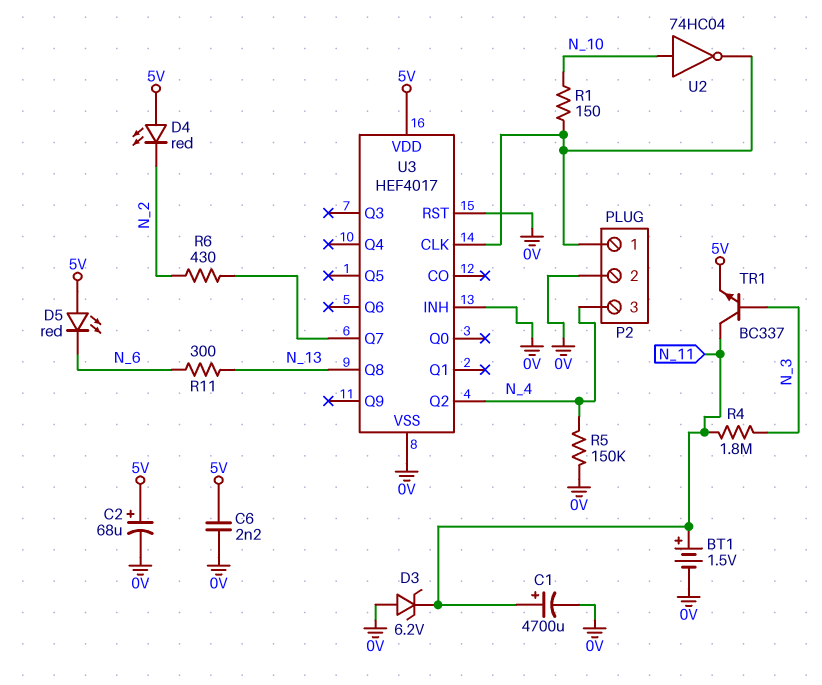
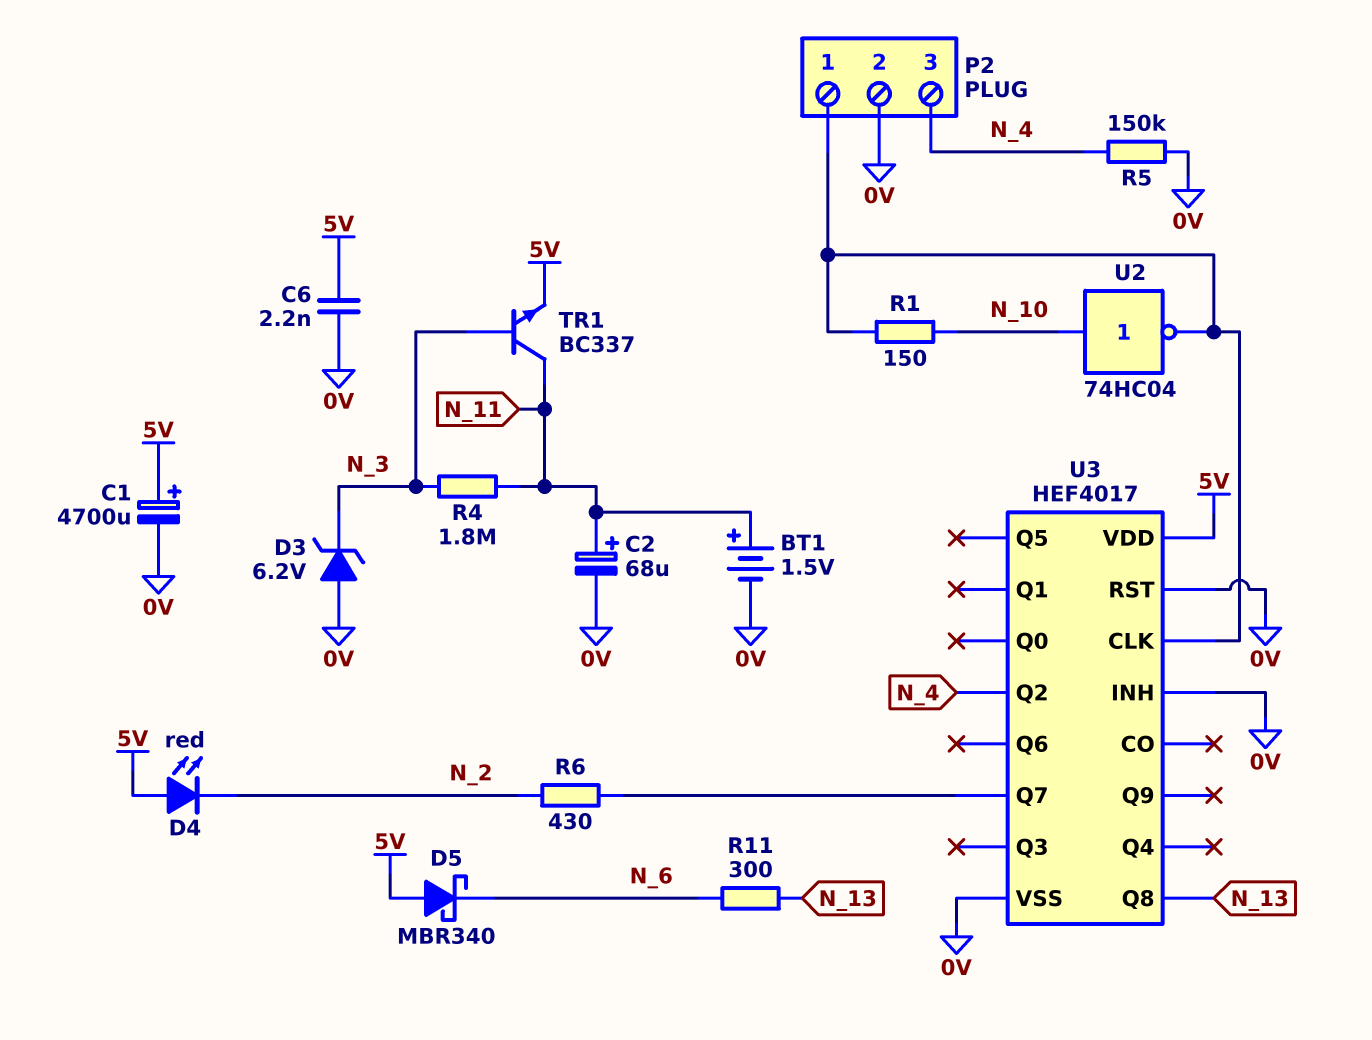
C1: 4700uF (plus N_11, minus 0V) -> 4700uF (plus 5V, minus 0V)
C2: 68uF (plus 5V, minus 0V) -> 68uF (plus N_11, minus 0V)
D3: zener 6.2V (A 0V, K N_11) -> zener 6.2V (A 0V, K N_3)
D5: LED red (A 5V, K N_6) -> schottky MBR340 (A 5V, K N_6)

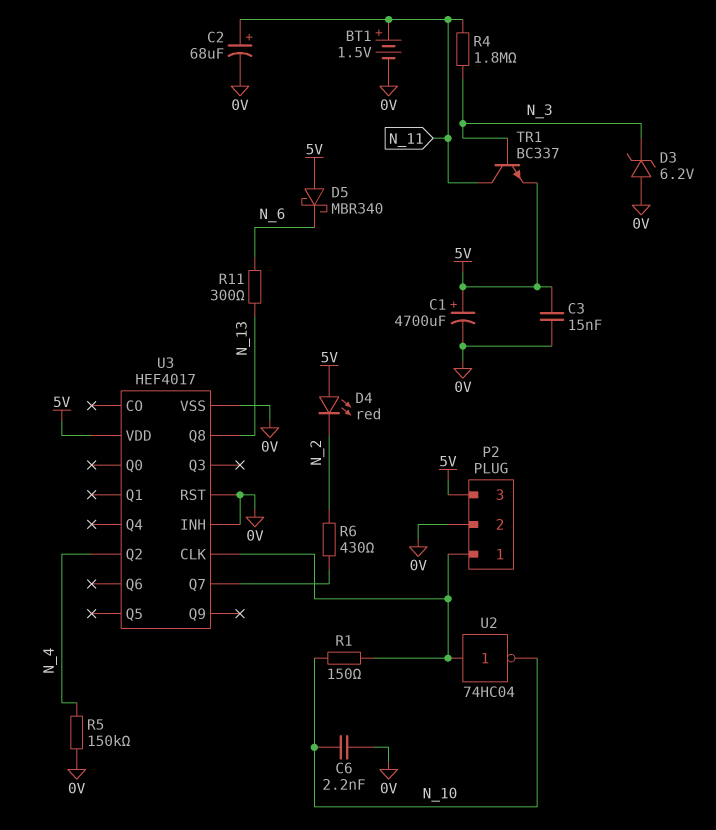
C3: none -> 15nF (0V, 5V)
C6: 2.2nF (0V, 5V) -> 2.2nF (0V, N_10)
P2 pin 3: N_4 -> 5V
U2: NOT 74HC04 (in N_10, out P2/1) -> NOT 74HC04 (in P2/1, out N_10)

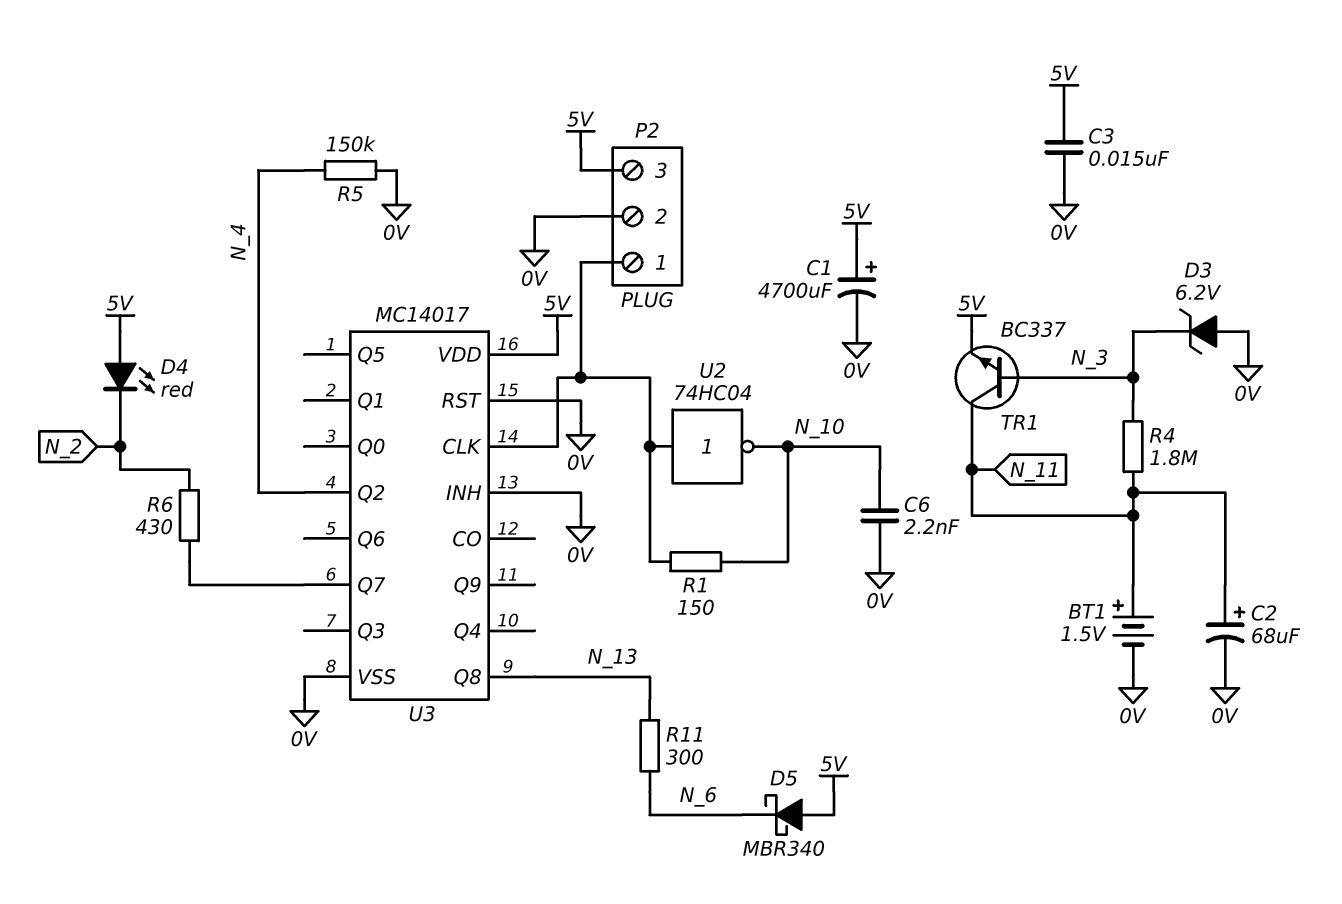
U3: HEF4017 -> MC14017

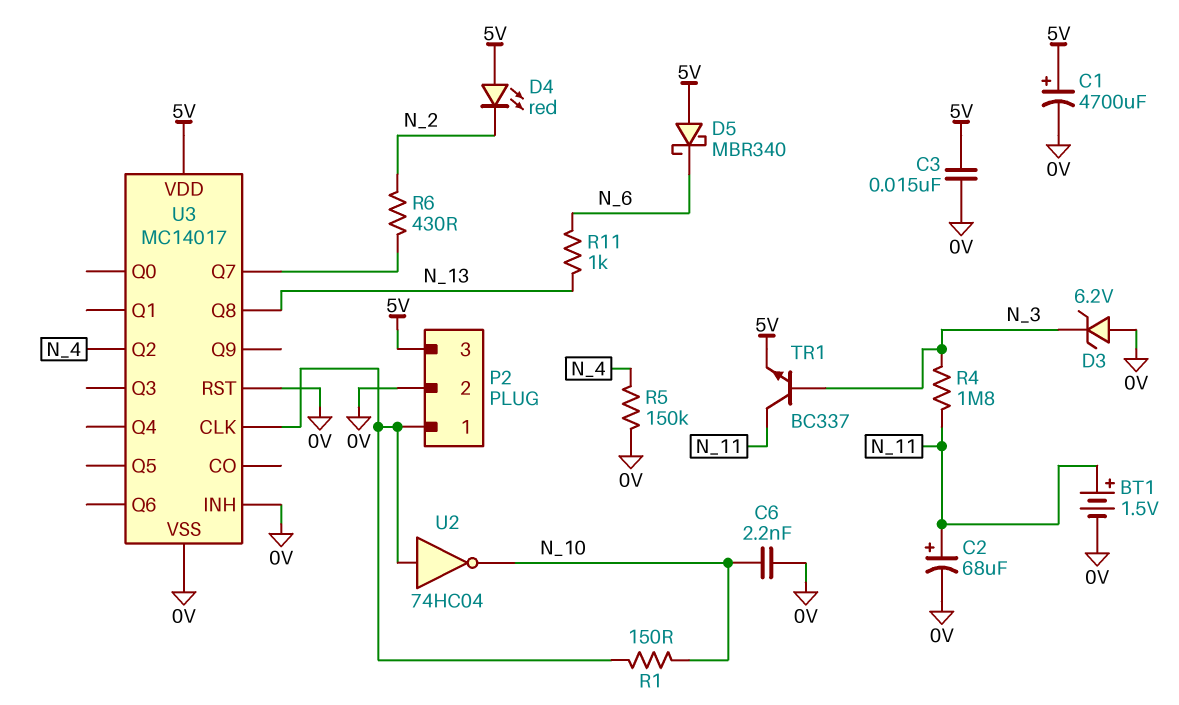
R11: 300 (N_6, N_13) -> 1k (N_6, N_13)

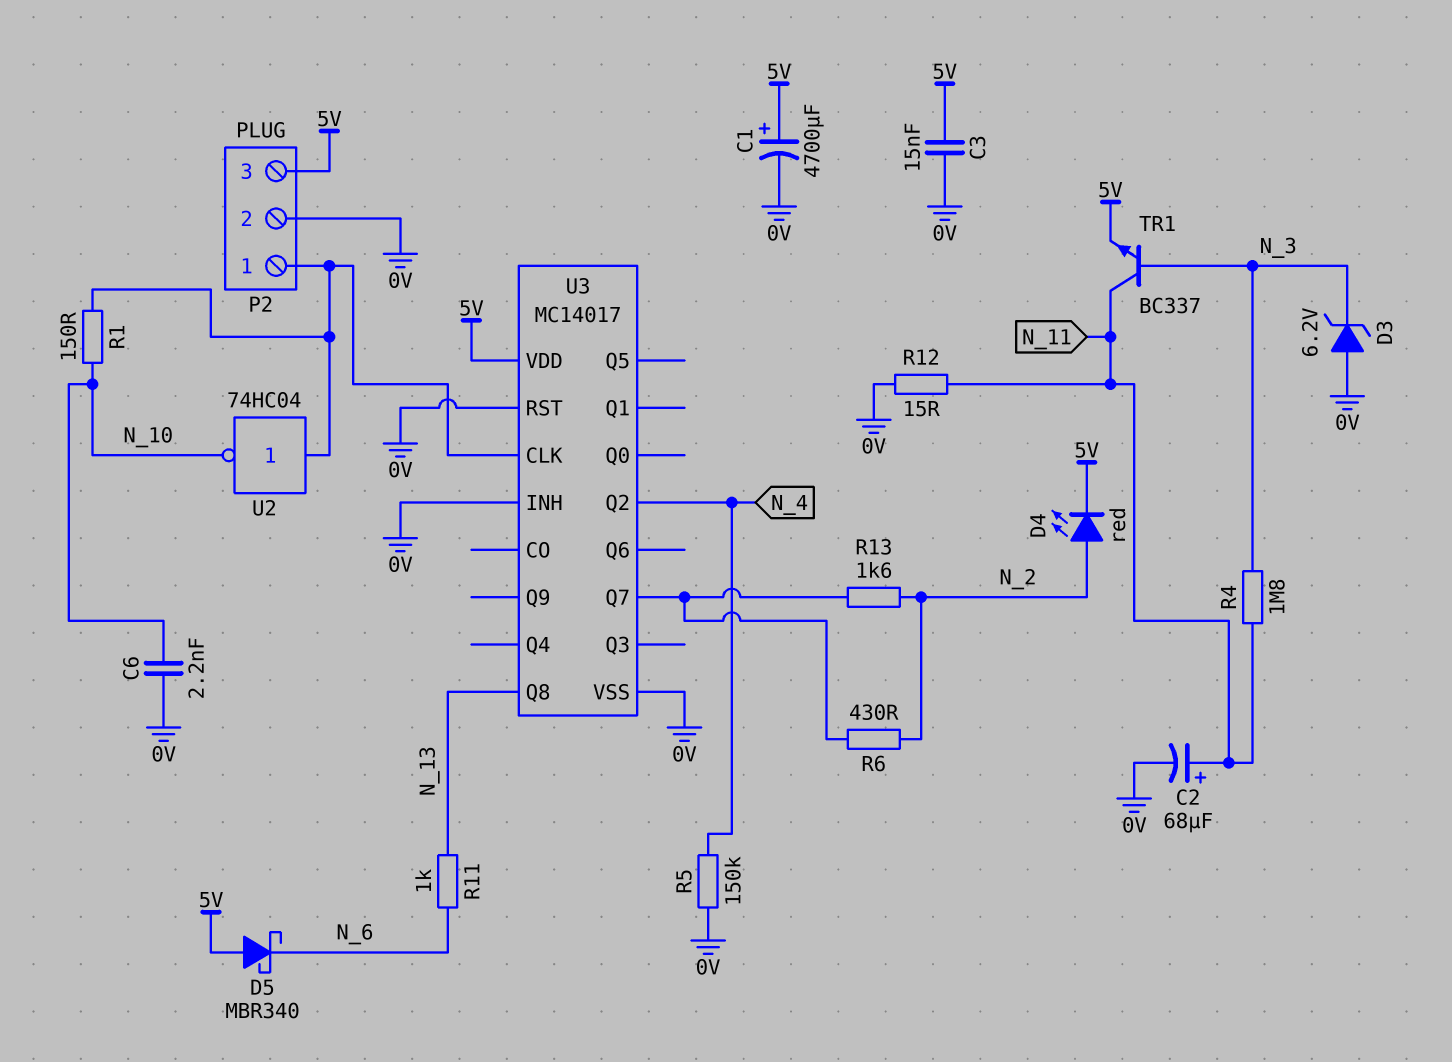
BT1: 1.5V (plus N_11, minus 0V) -> none
D4: LED red (A 5V, K N_2) -> LED red (A N_2, K 5V)
R12: none -> 15 (0V, N_11)
R13: none -> 1.6k (N_2, U3/Q7)

